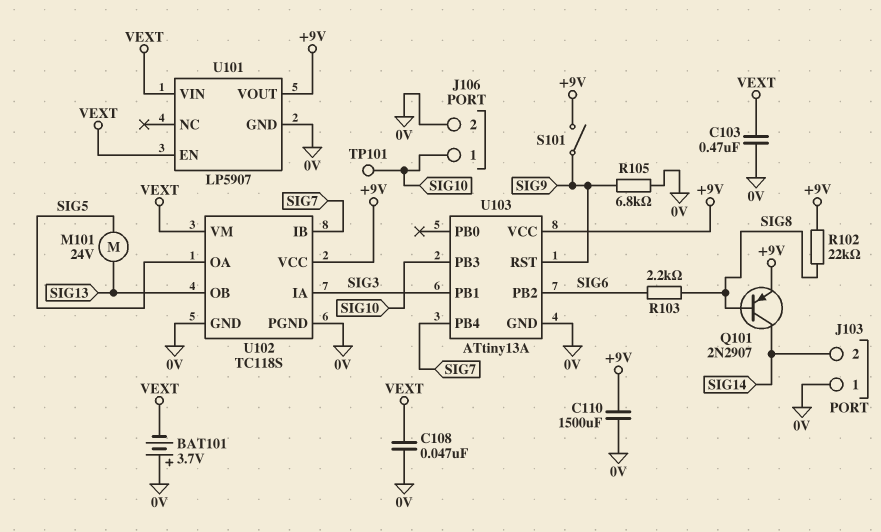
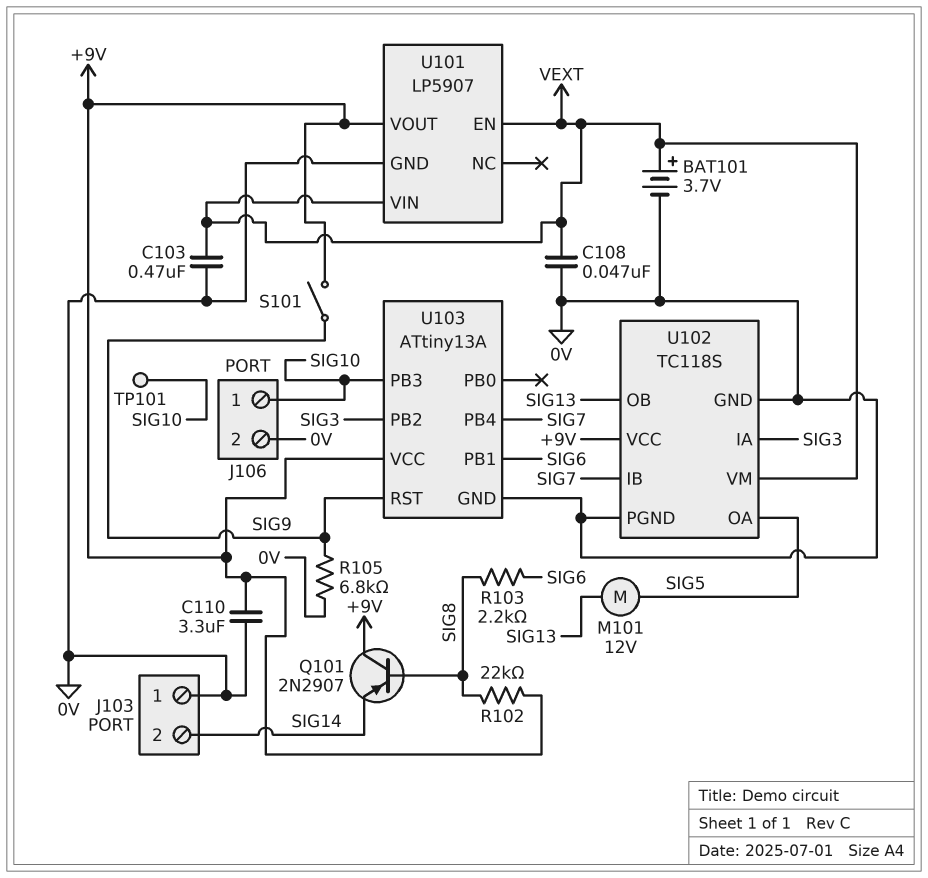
BAT101: 3.7V (plus 0V, minus VEXT) -> 3.7V (plus VEXT, minus 0V)
C110: 1500uF (+9V, 0V) -> 3.3uF (+9V, 0V)
M101: motor 24V (SIG5, SIG13) -> motor 12V (SIG5, SIG13)
Q101: PNP 2N2907 (B SIG8, C SIG14, E +9V) -> PNP 2N2907 (B SIG8, C +9V, E SIG14)
U103 pin PB1: SIG3 -> SIG6
U103 pin PB2: SIG6 -> SIG3

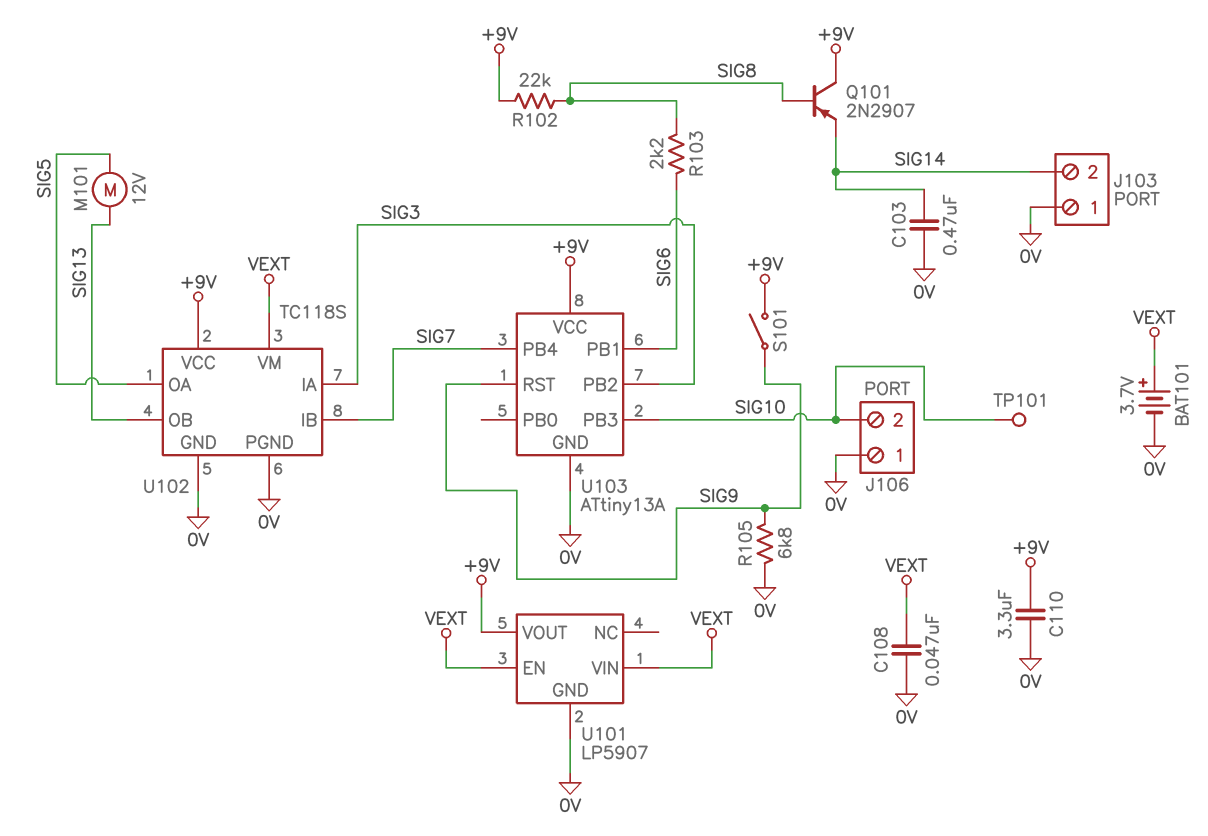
C103: 470nF (0V, VEXT) -> 470nF (0V, SIG14)
J106 pin 1: SIG10 -> 0V
J106 pin 2: 0V -> SIG10

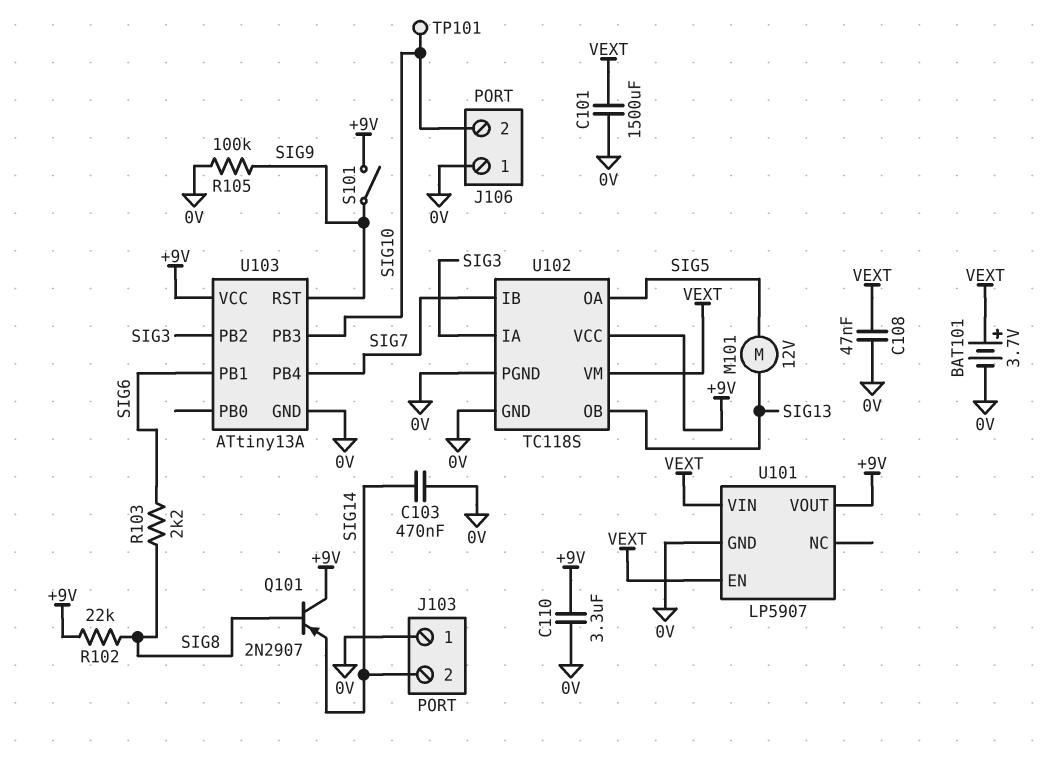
C101: none -> 1500uF (0V, VEXT)
R105: 6.8k (0V, SIG9) -> 100k (0V, SIG9)

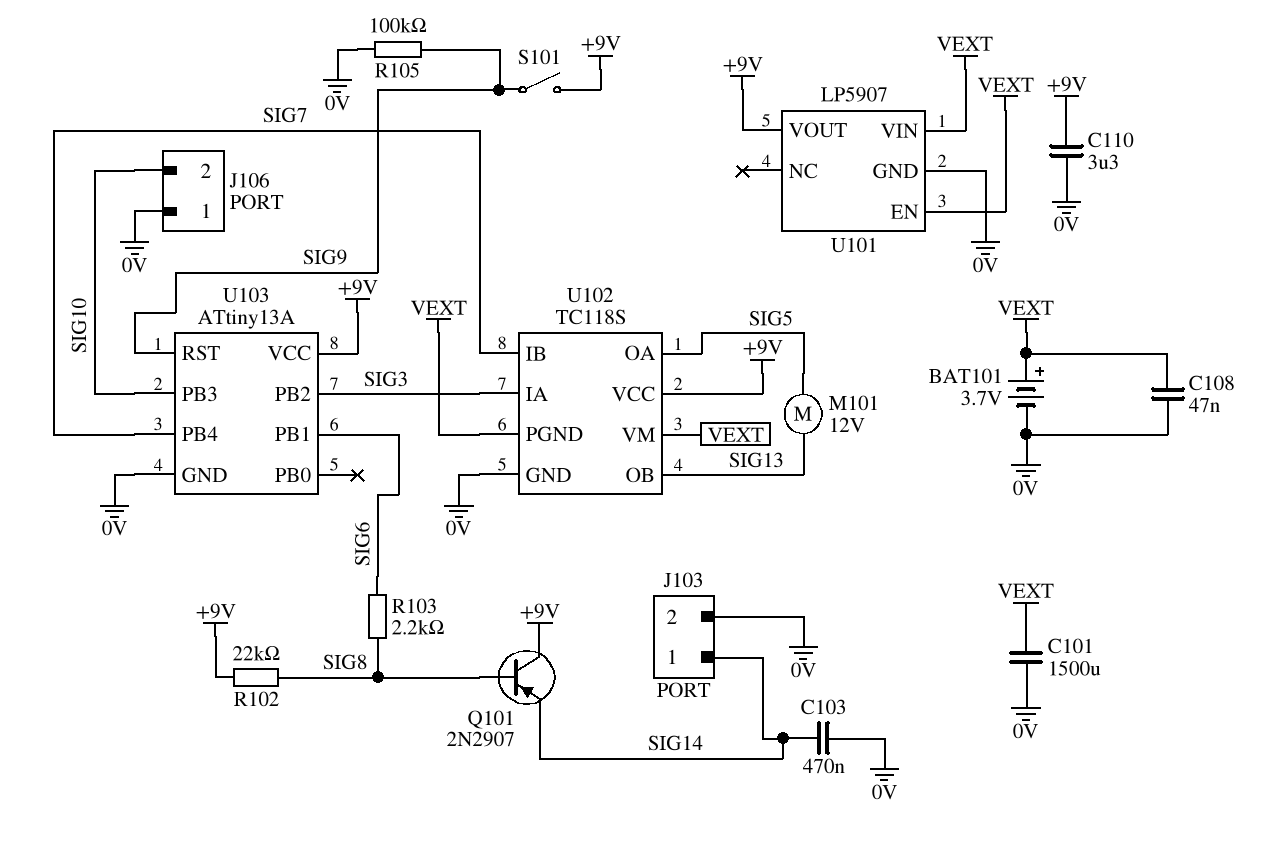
J103 pin 1: 0V -> SIG14
J103 pin 2: SIG14 -> 0V
TP101: test point (SIG10) -> none
U102 pin PGND: 0V -> VEXT

